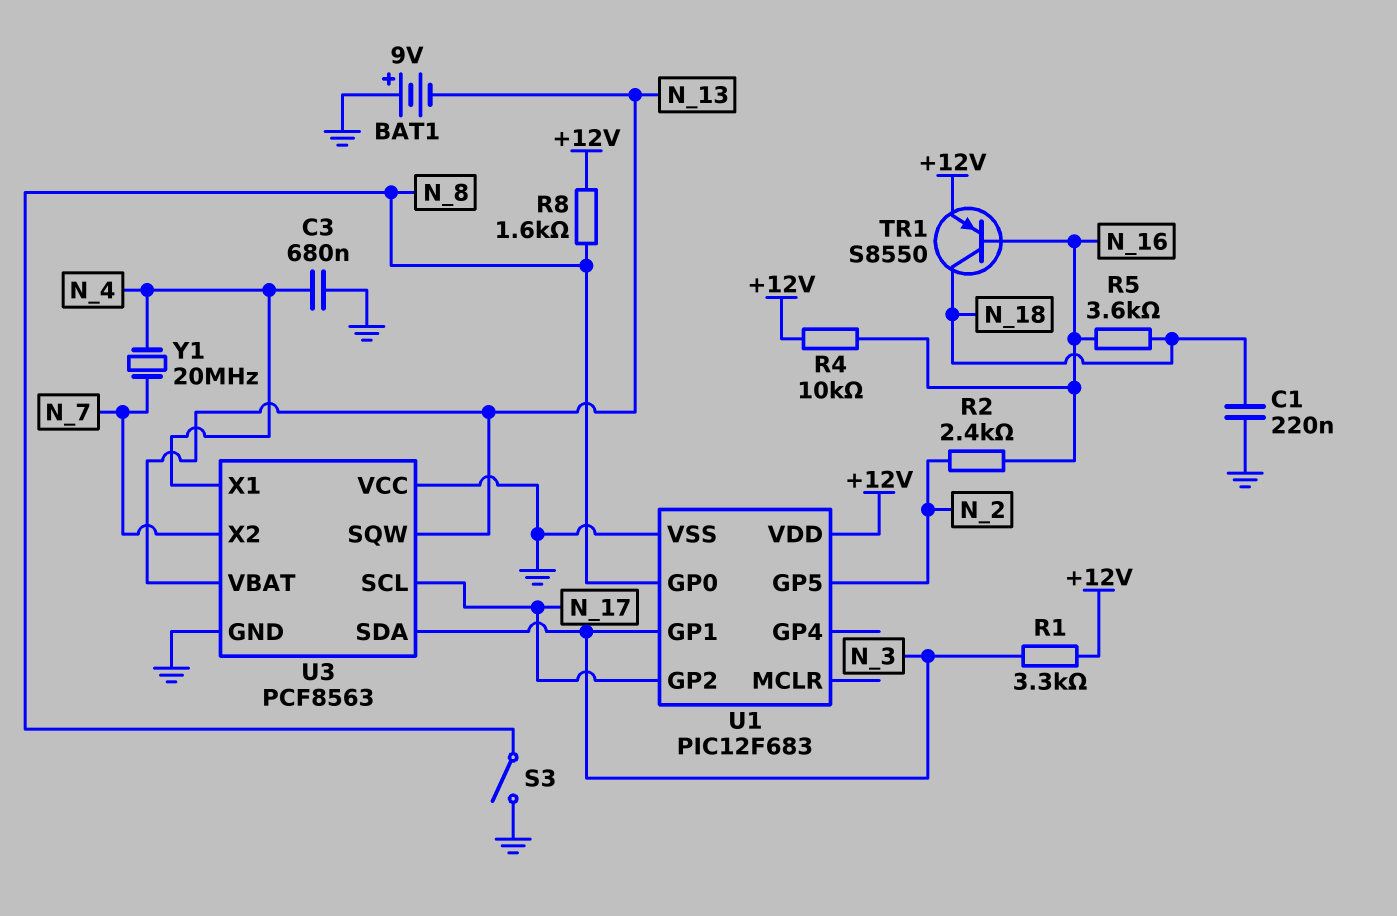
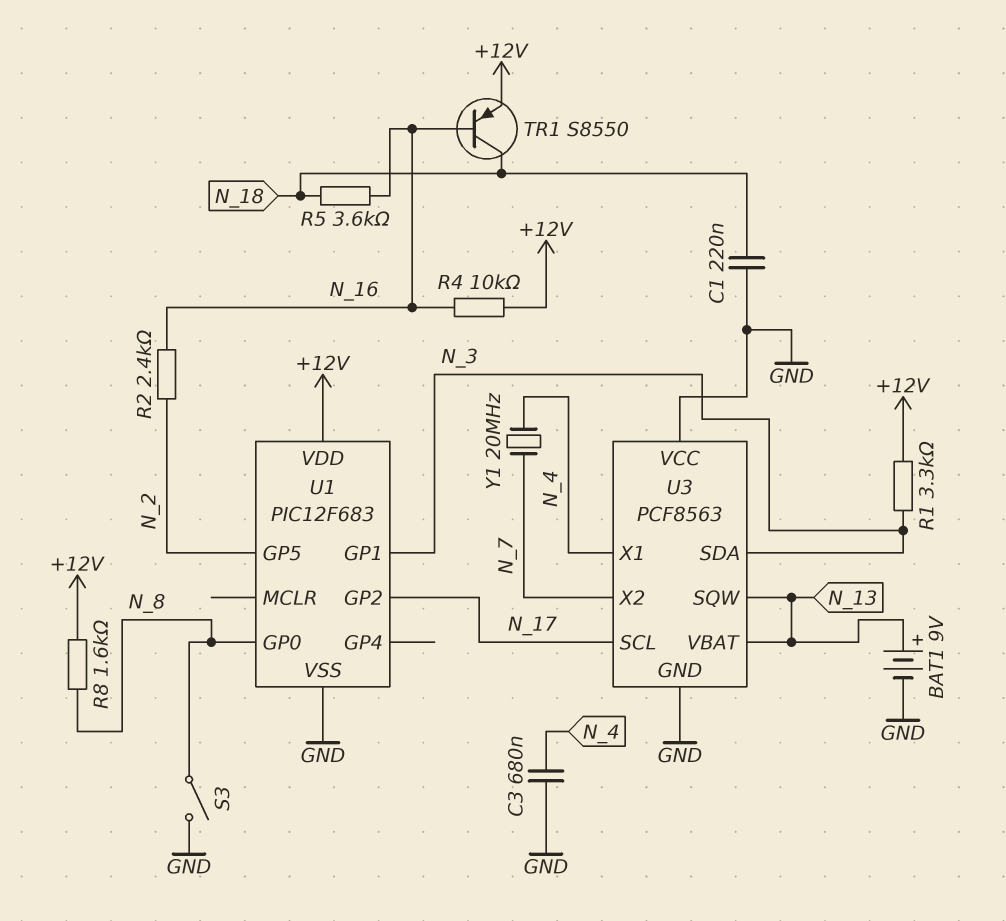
BAT1: 9V (plus GND, minus N_13) -> 9V (plus N_13, minus GND)

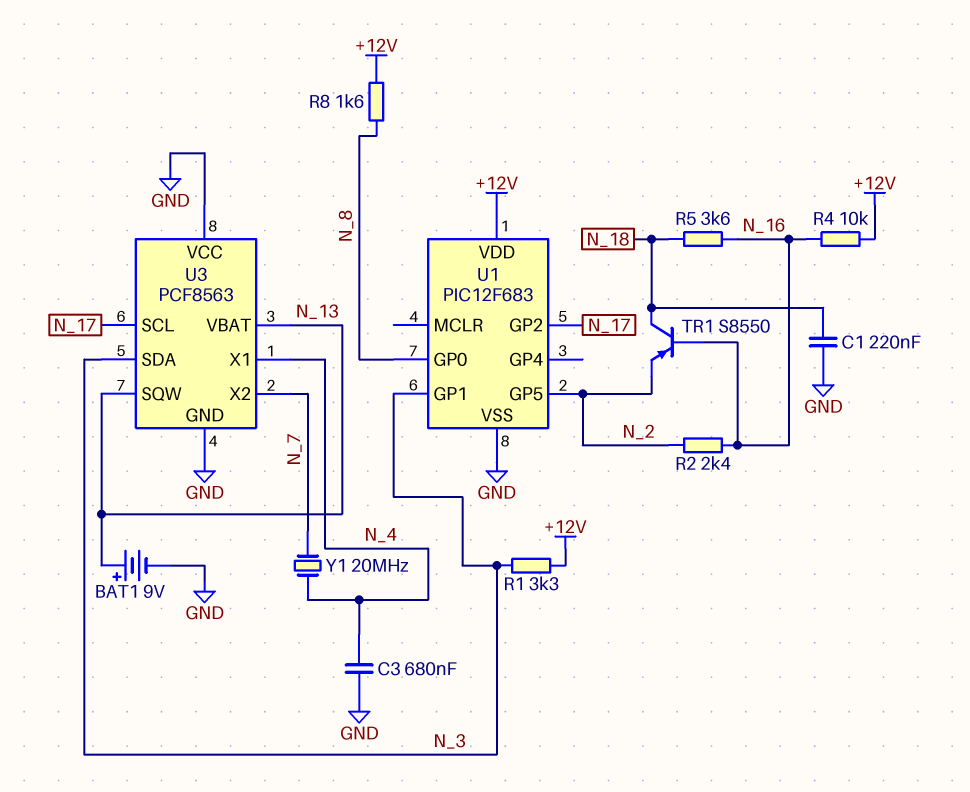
S3: switch (GND, N_8) -> none
TR1: PNP S8550 (B N_16, C N_18, E +12V) -> PNP S8550 (B N_16, C N_18, E N_2)

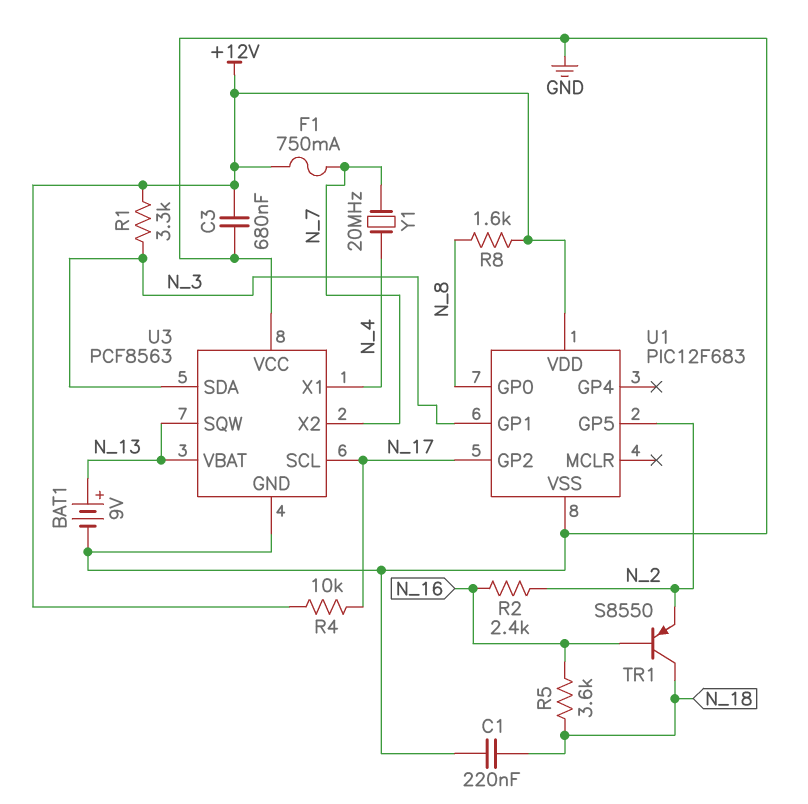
C3: 680nF (GND, N_4) -> 680nF (+12V, GND)
F1: none -> 750mA (+12V, N_7)
R4: 10k (+12V, N_16) -> 10k (+12V, N_17)

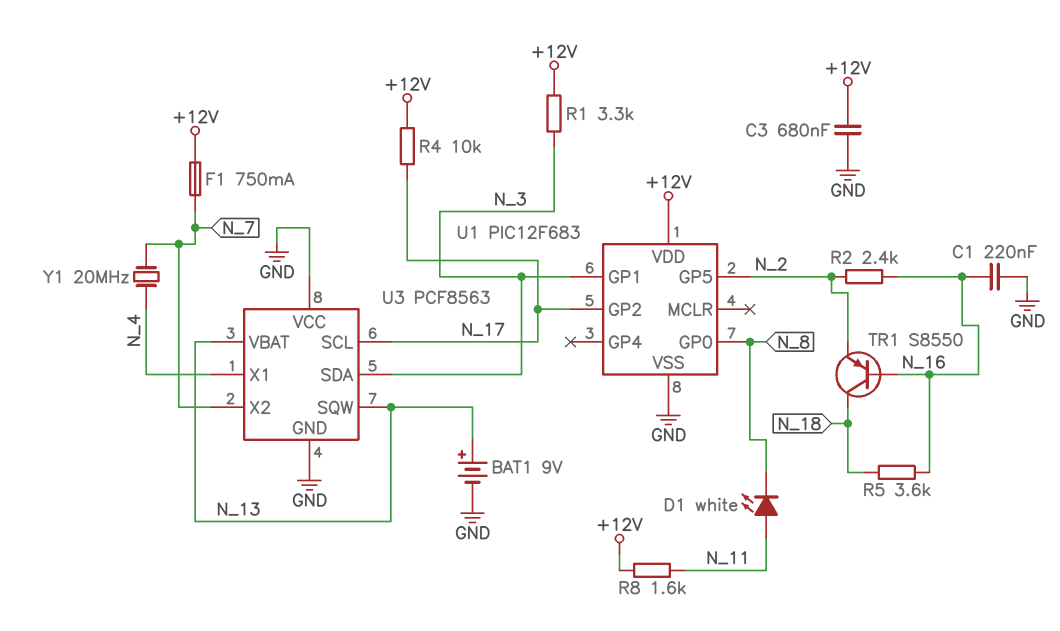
C1: 220nF (GND, N_18) -> 220nF (GND, N_16)
D1: none -> LED white (A N_11, K N_8)
R8: 1.6k (+12V, N_8) -> 1.6k (+12V, N_11)

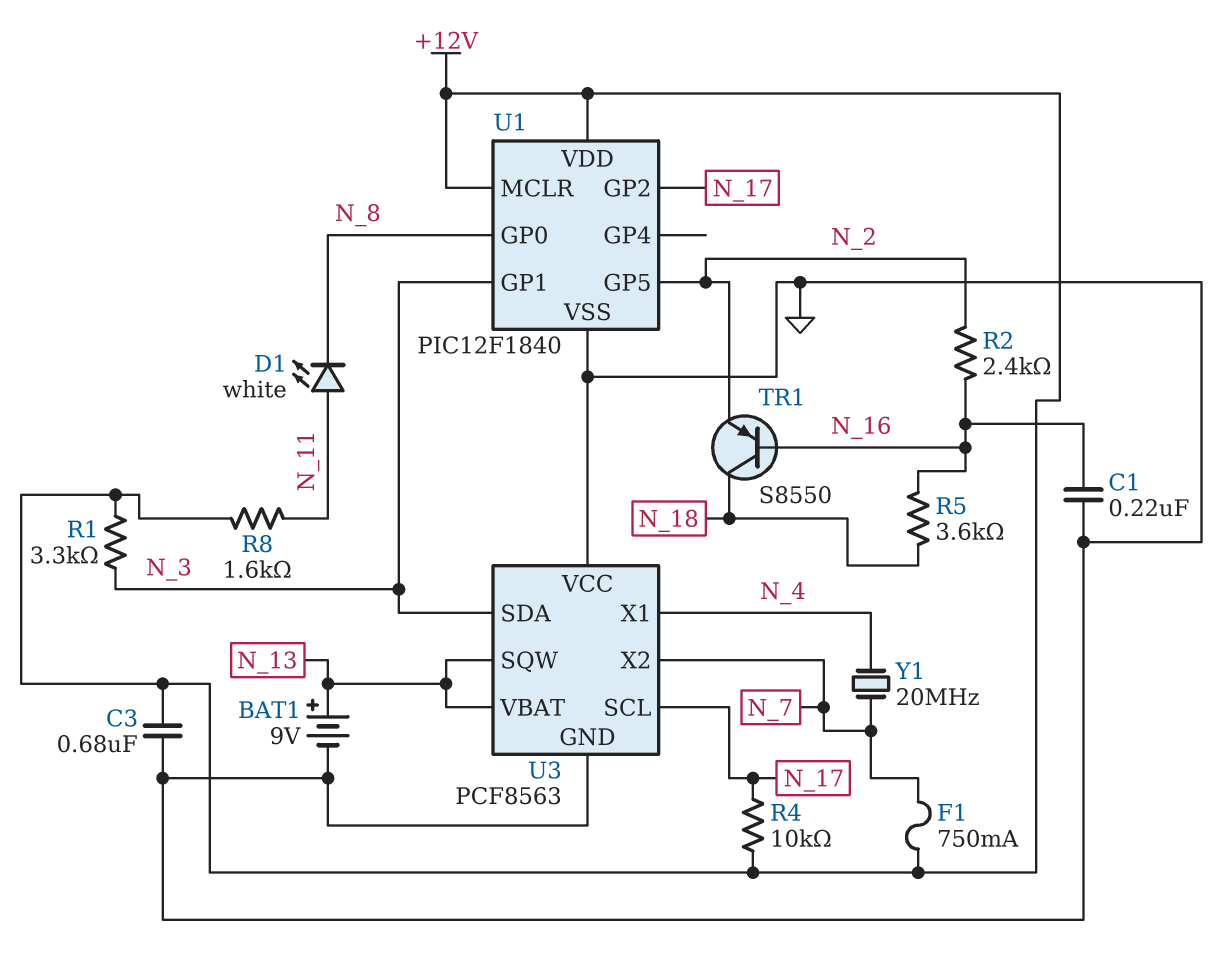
U1: PIC12F683 -> PIC12F1840
U1 pin MCLR: none -> +12V

